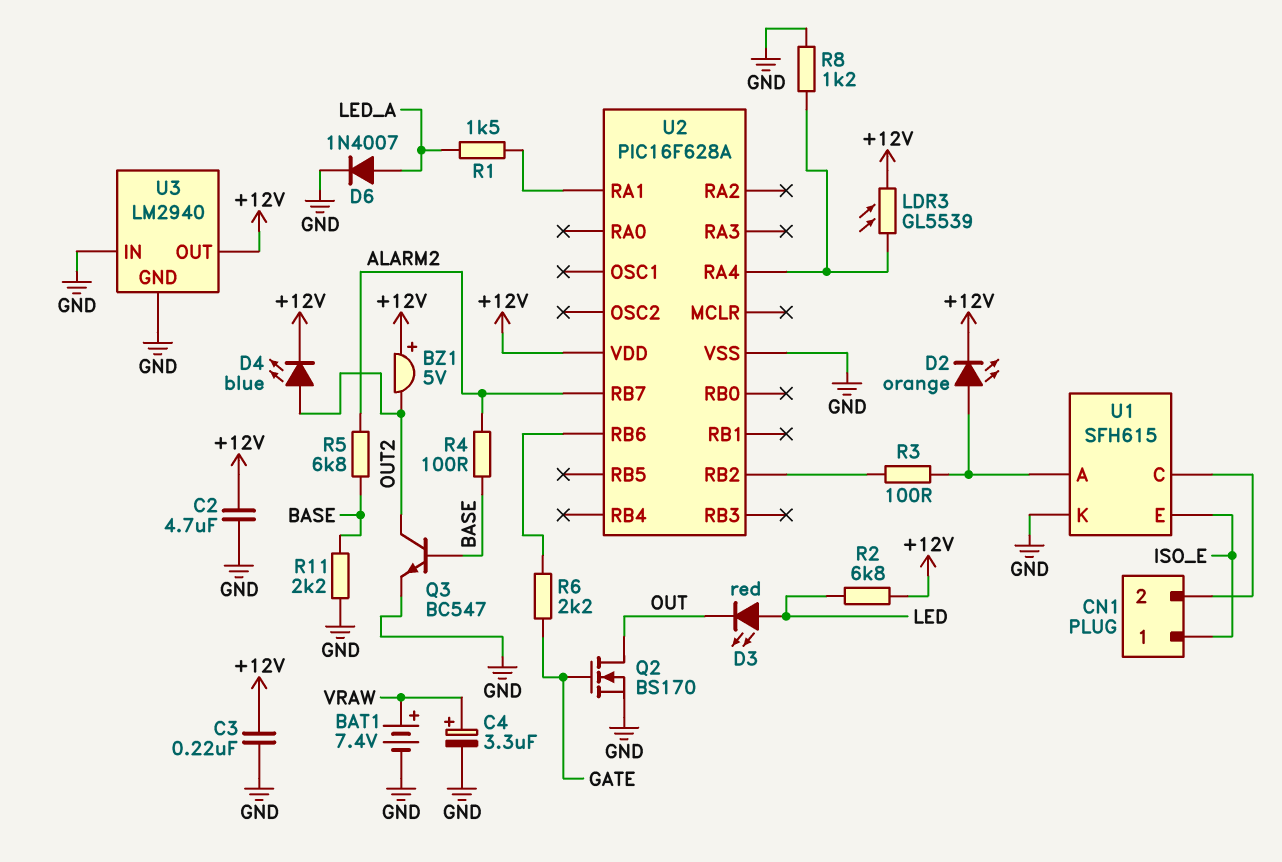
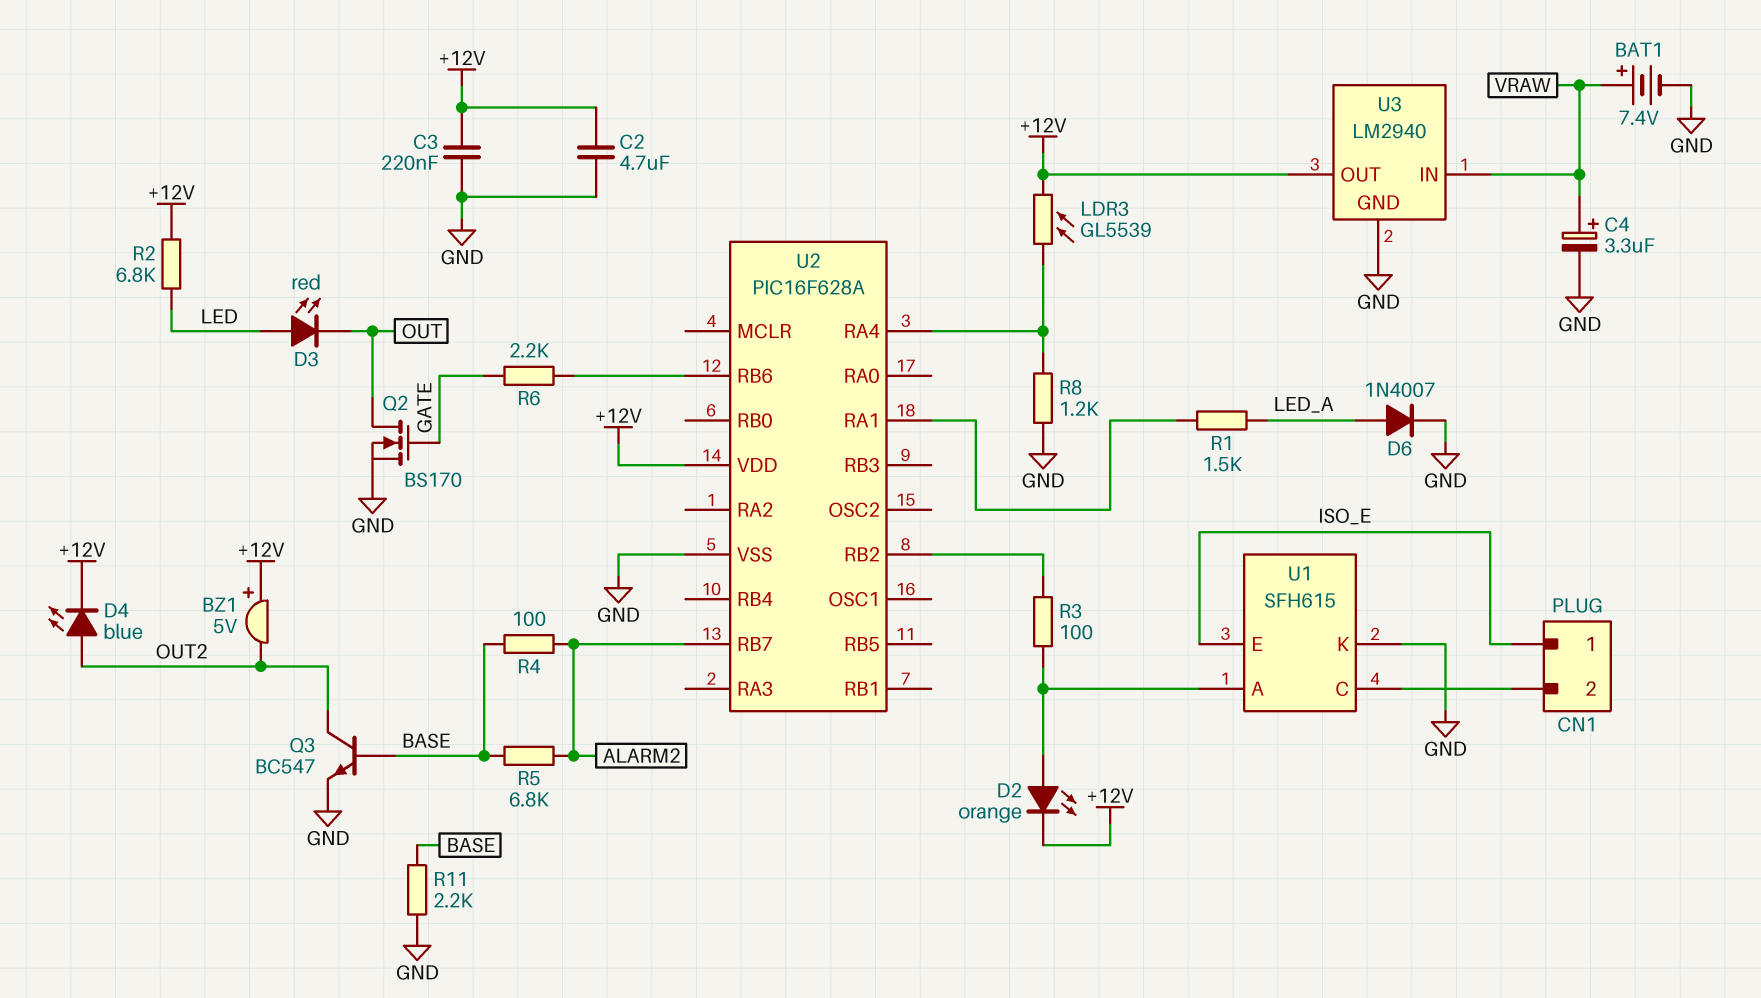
U3 pin IN: GND -> VRAW

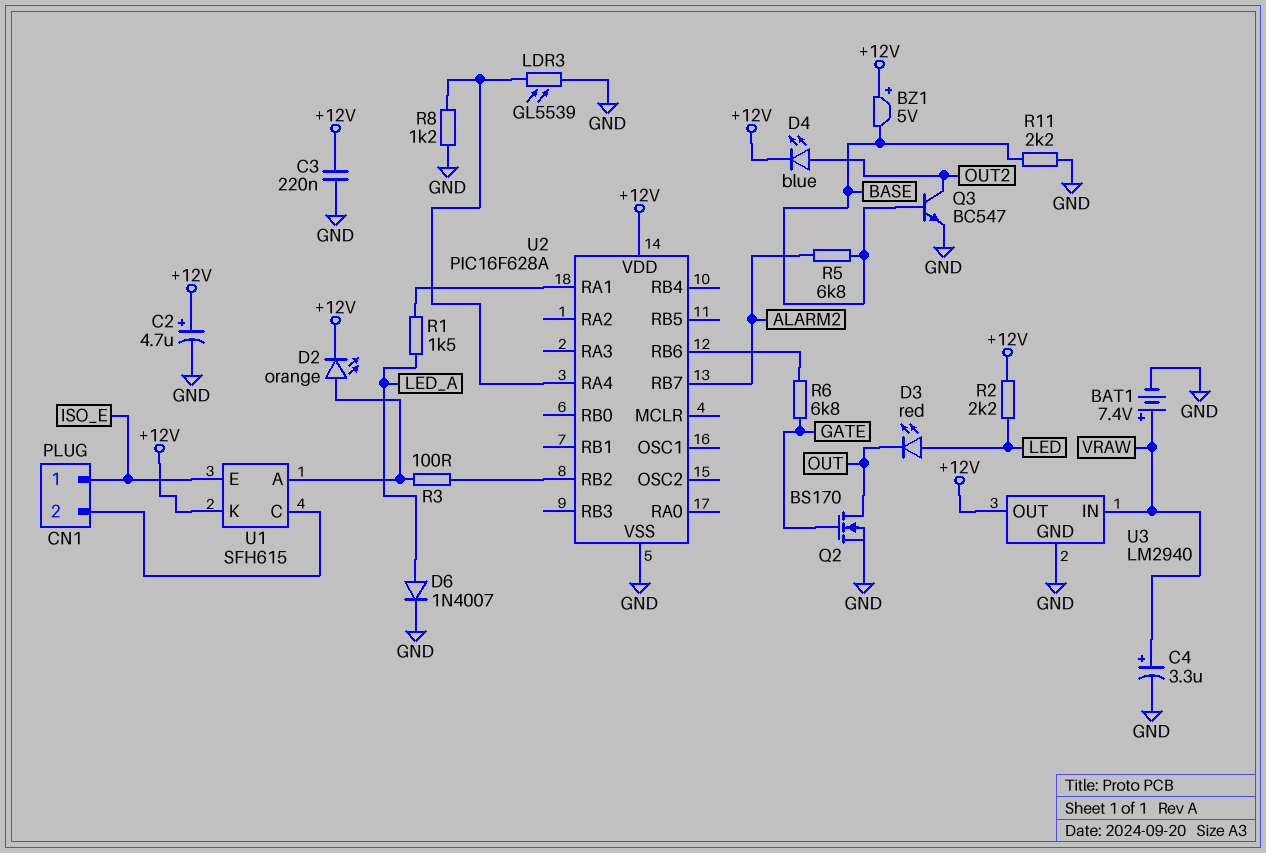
BZ1: buzzer 5V (plus +12V, minus OUT2) -> buzzer 5V (plus +12V, minus BASE)
C2: 4.7uF (+12V, GND) -> 4.7uF (plus +12V, minus GND)
LDR3: GL5539 (+12V, U2/RA4) -> GL5539 (GND, U2/RA4)
R2: 6.8k (+12V, LED) -> 2.2k (+12V, LED)
R4: 100 (ALARM2, BASE) -> none
R6: 2.2k (GATE, U2/RB6) -> 6.8k (GATE, U2/RB6)
U1 pin K: GND -> +12V

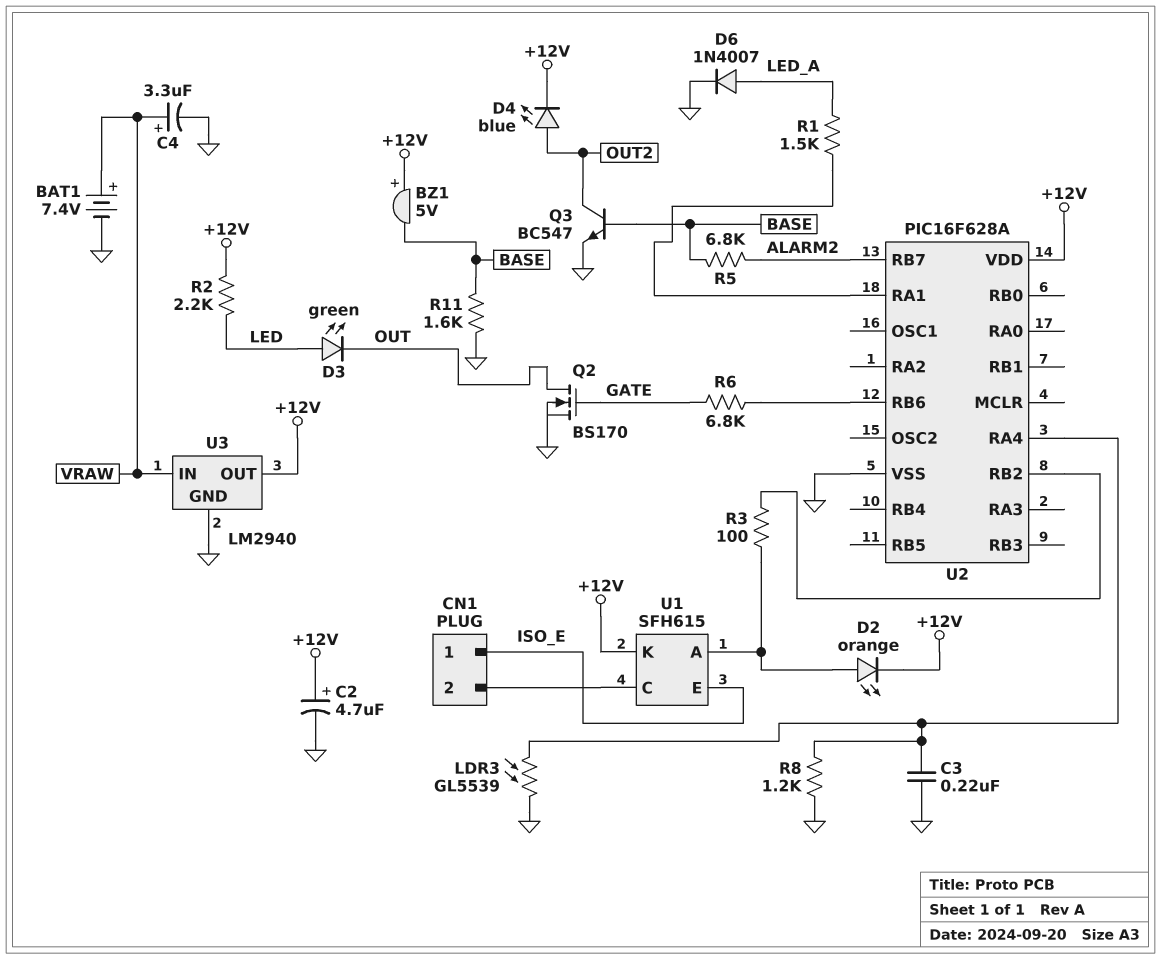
C3: 220nF (+12V, GND) -> 220nF (GND, U2/RA4)
D3: LED red (A LED, K OUT) -> LED green (A LED, K OUT)
R11: 2.2k (BASE, GND) -> 1.6k (BASE, GND)

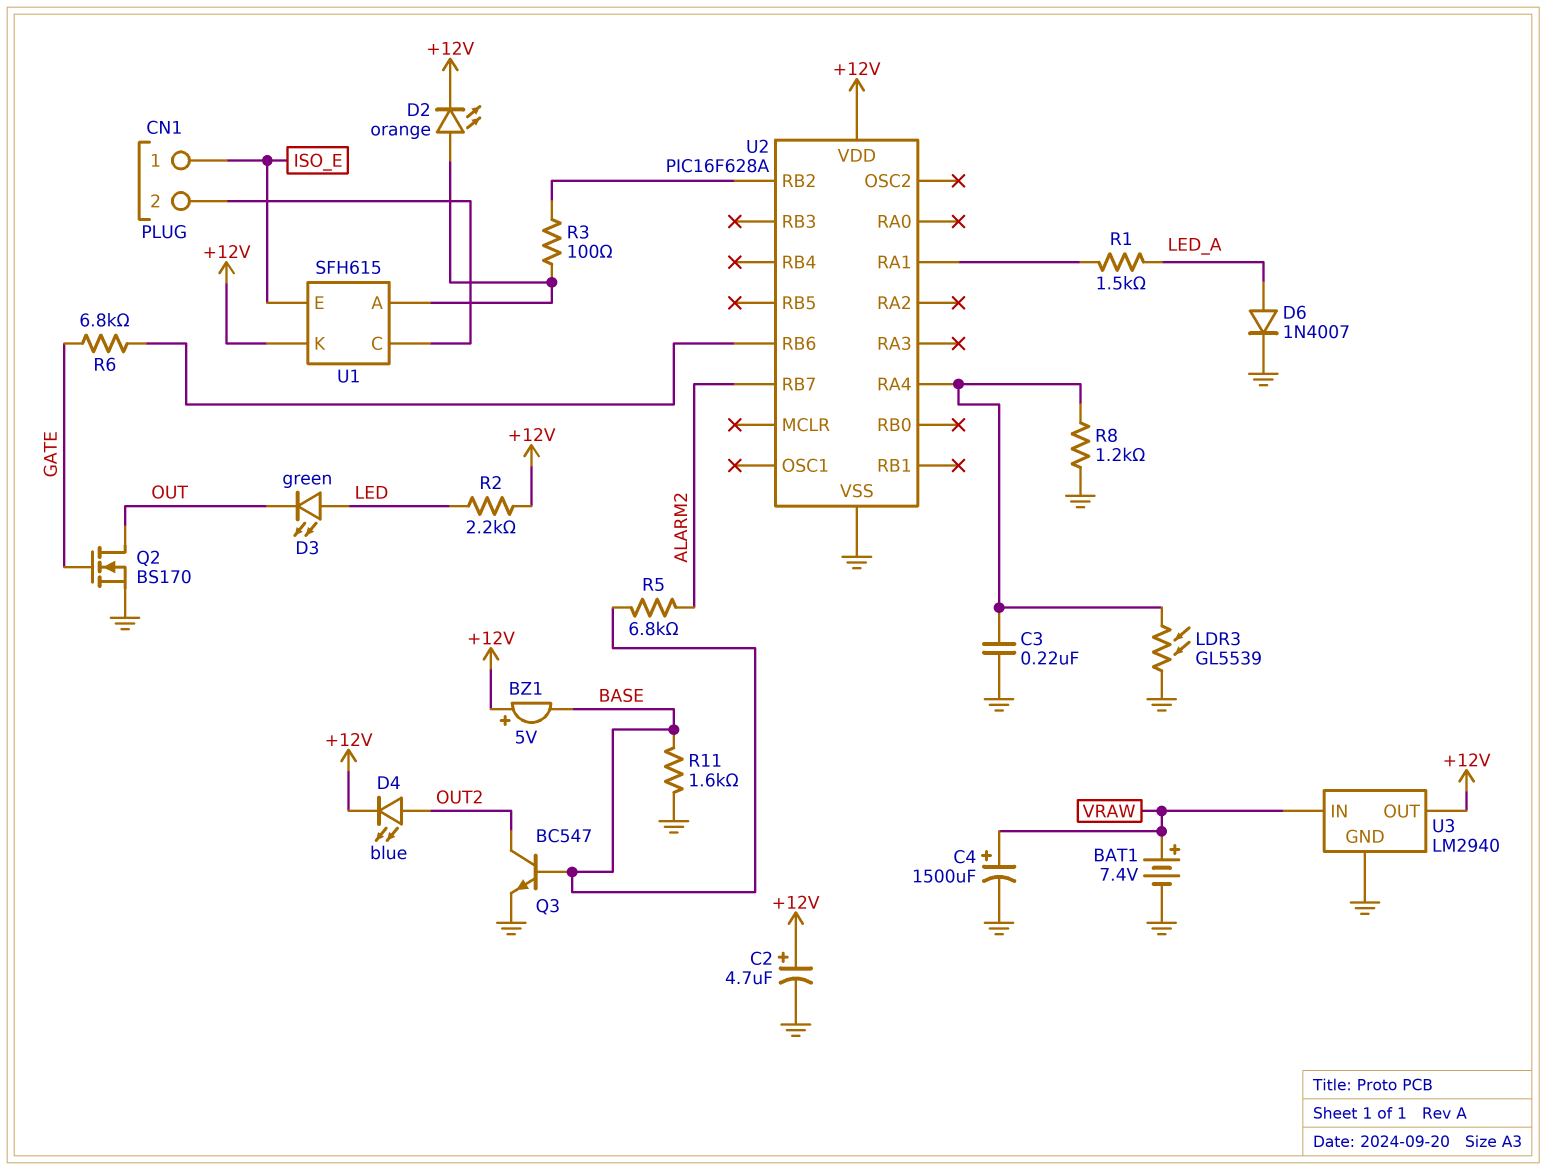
C4: 3.3uF (plus VRAW, minus GND) -> 1500uF (plus VRAW, minus GND)

